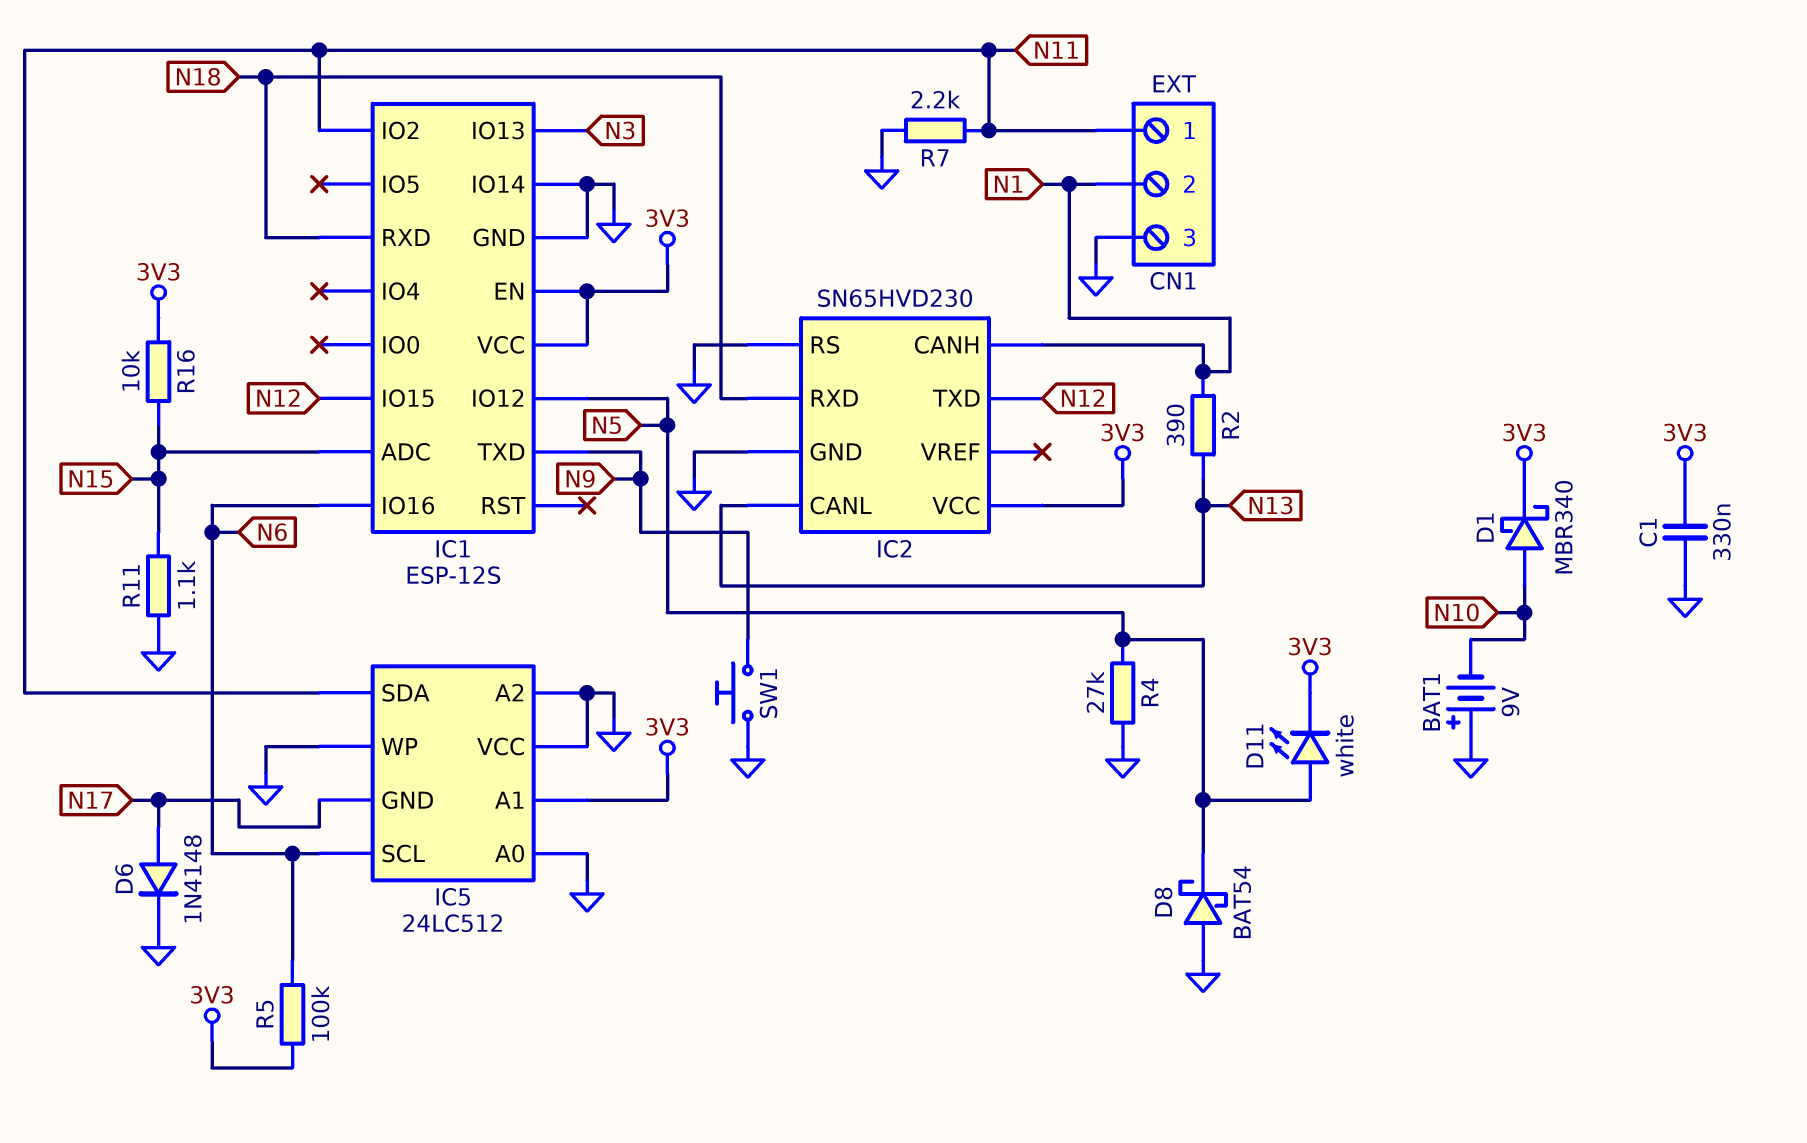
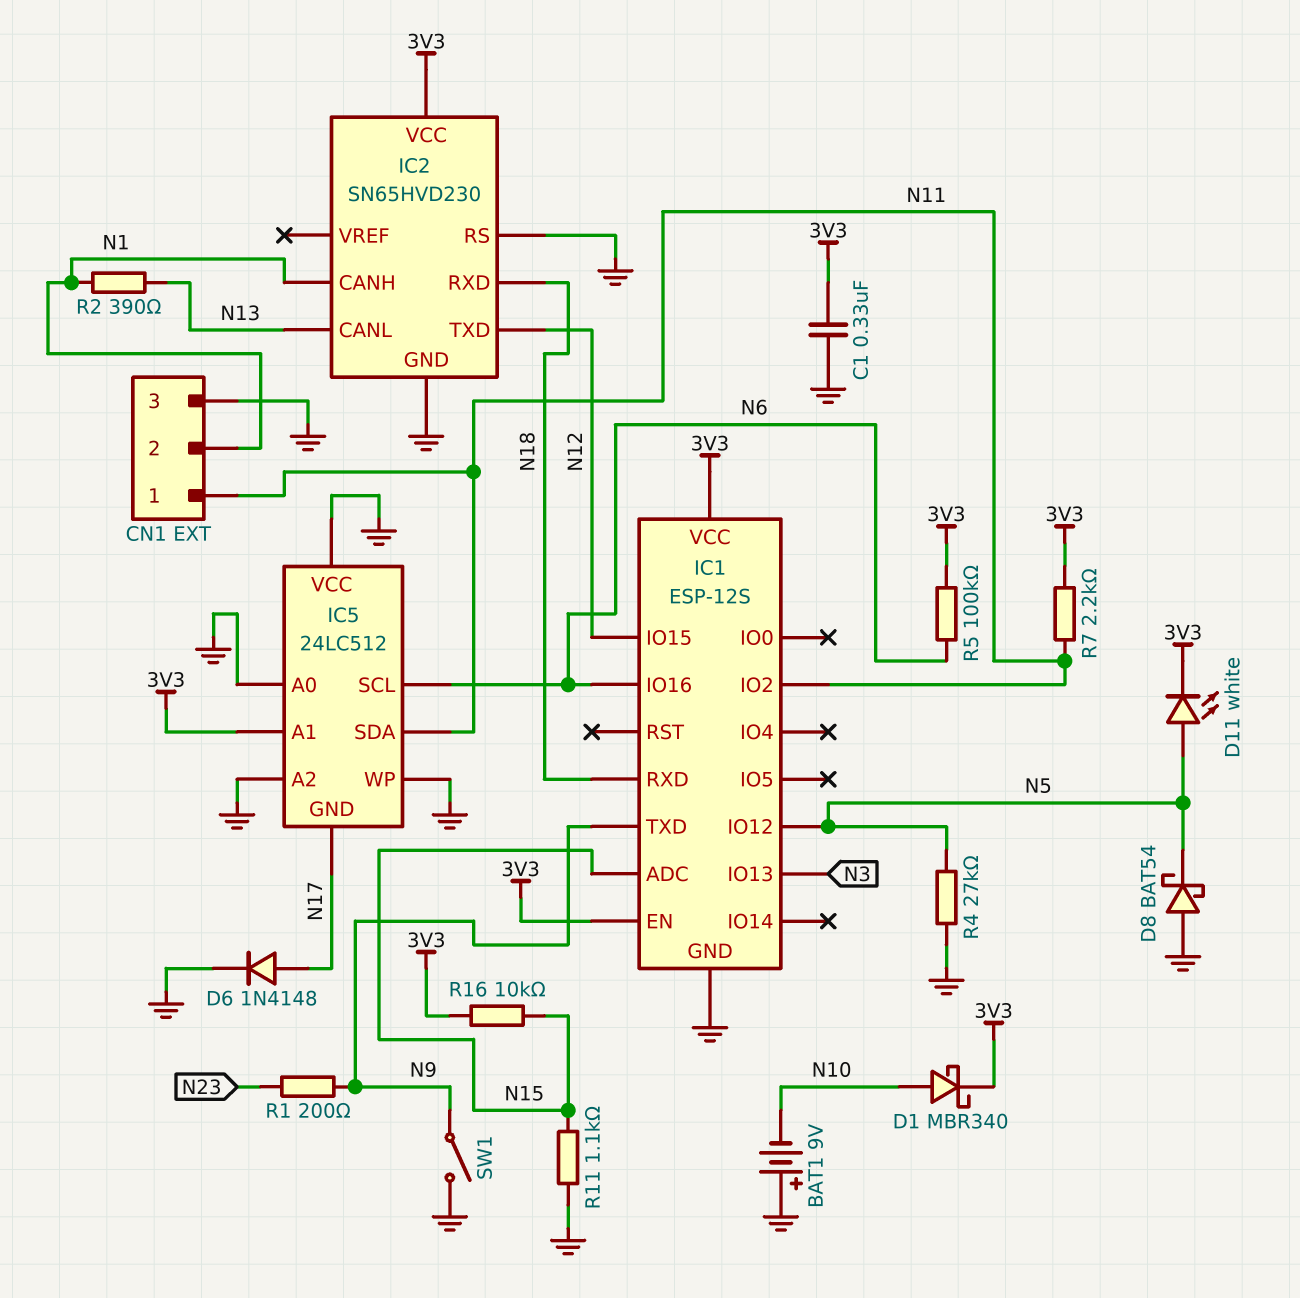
IC1 pin IO14: GND -> none
R1: none -> 200 (N9, N23)
R7: 2.2k (GND, N11) -> 2.2k (3V3, N11)
SW1: button (GND, N9) -> switch (GND, N9)

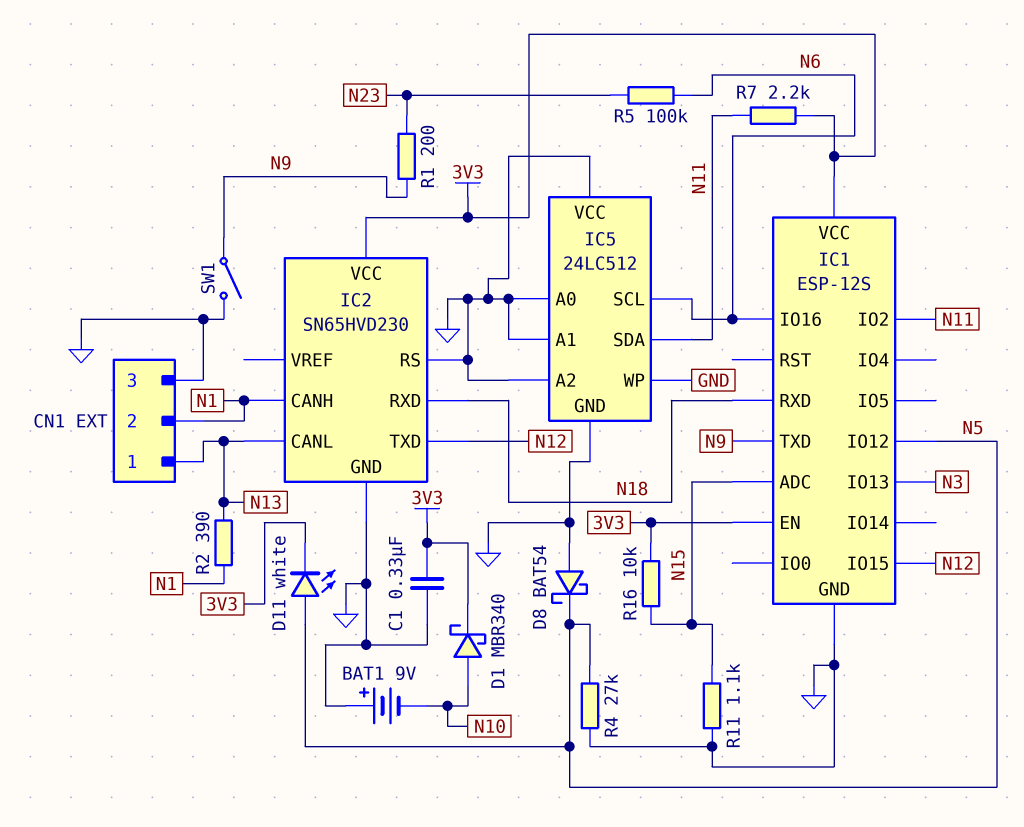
CN1 pin 1: N11 -> N13
D6: diode 1N4148 (A N17, K GND) -> none
IC5 pin A1: 3V3 -> GND
IC5 pin GND: N17 -> GND
R5: 100k (3V3, N6) -> 100k (N6, N23)

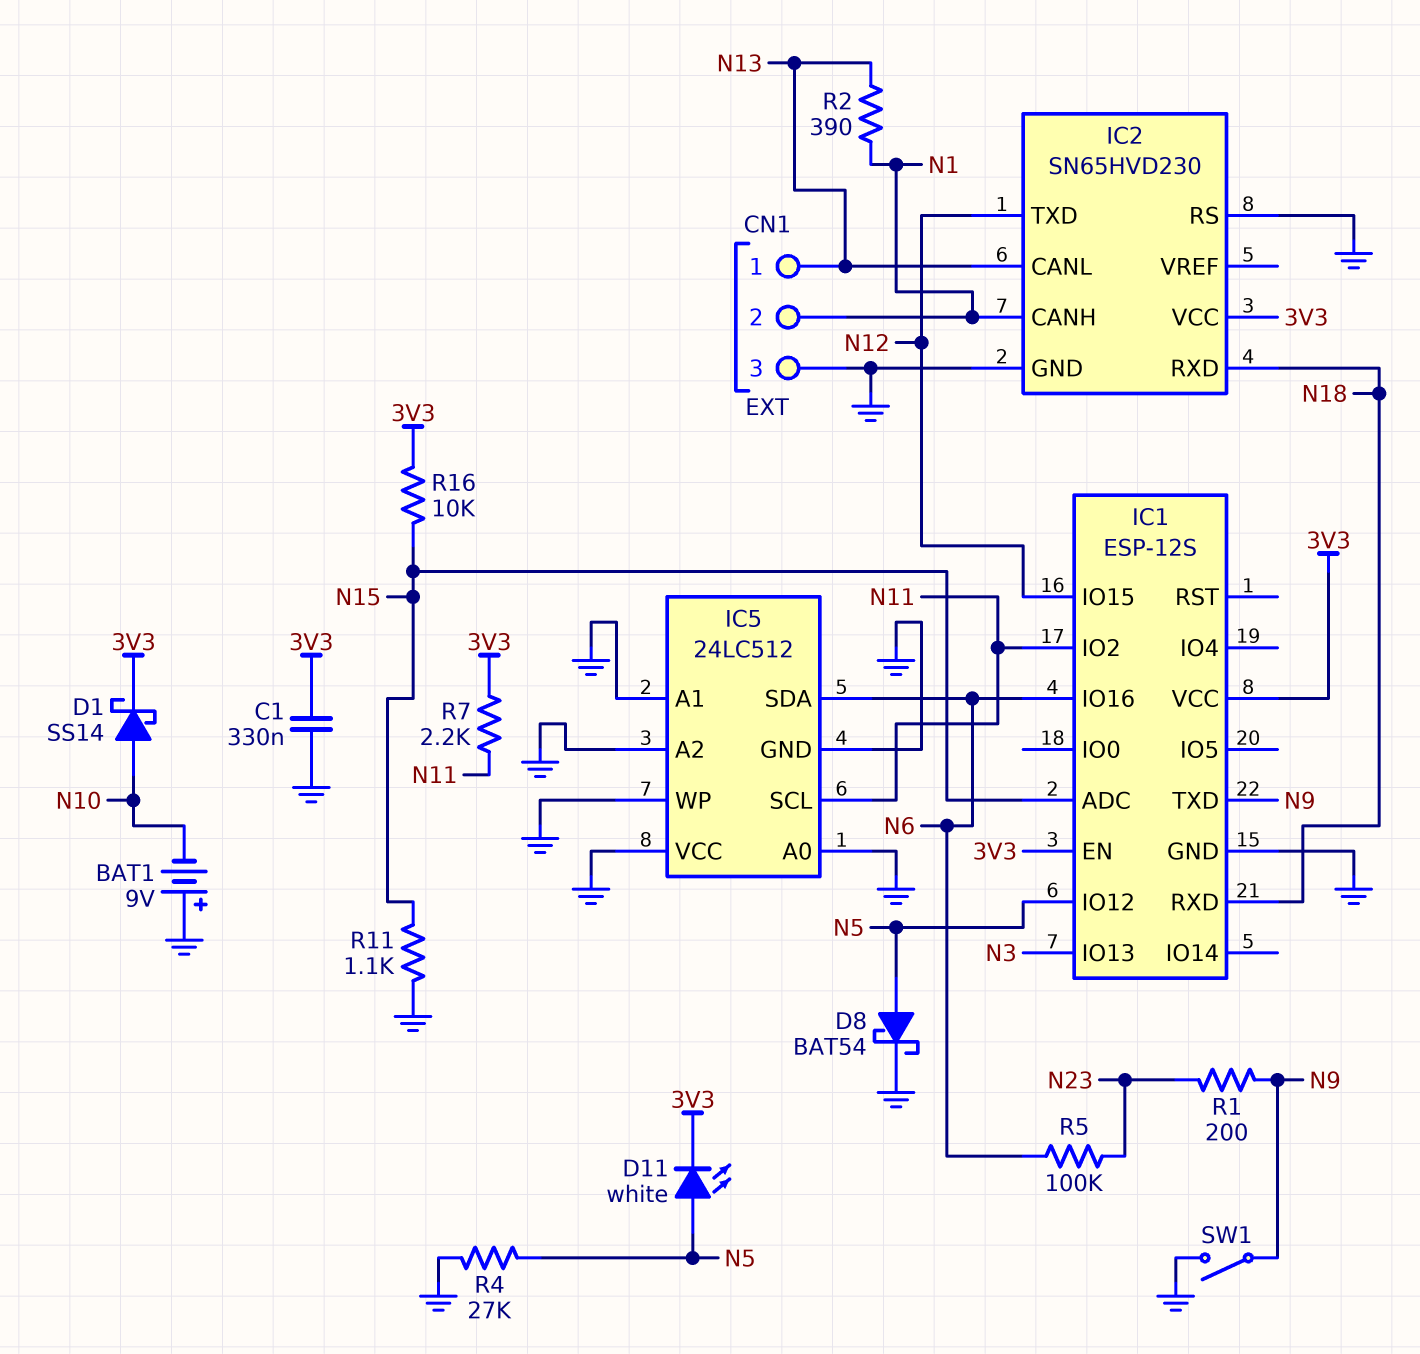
D1: schottky MBR340 (A N10, K 3V3) -> schottky SS14 (A N10, K 3V3)
D8: schottky BAT54 (A GND, K N5) -> schottky BAT54 (A N5, K GND)
IC5 pin SCL: N6 -> N11
IC5 pin SDA: N11 -> N6

